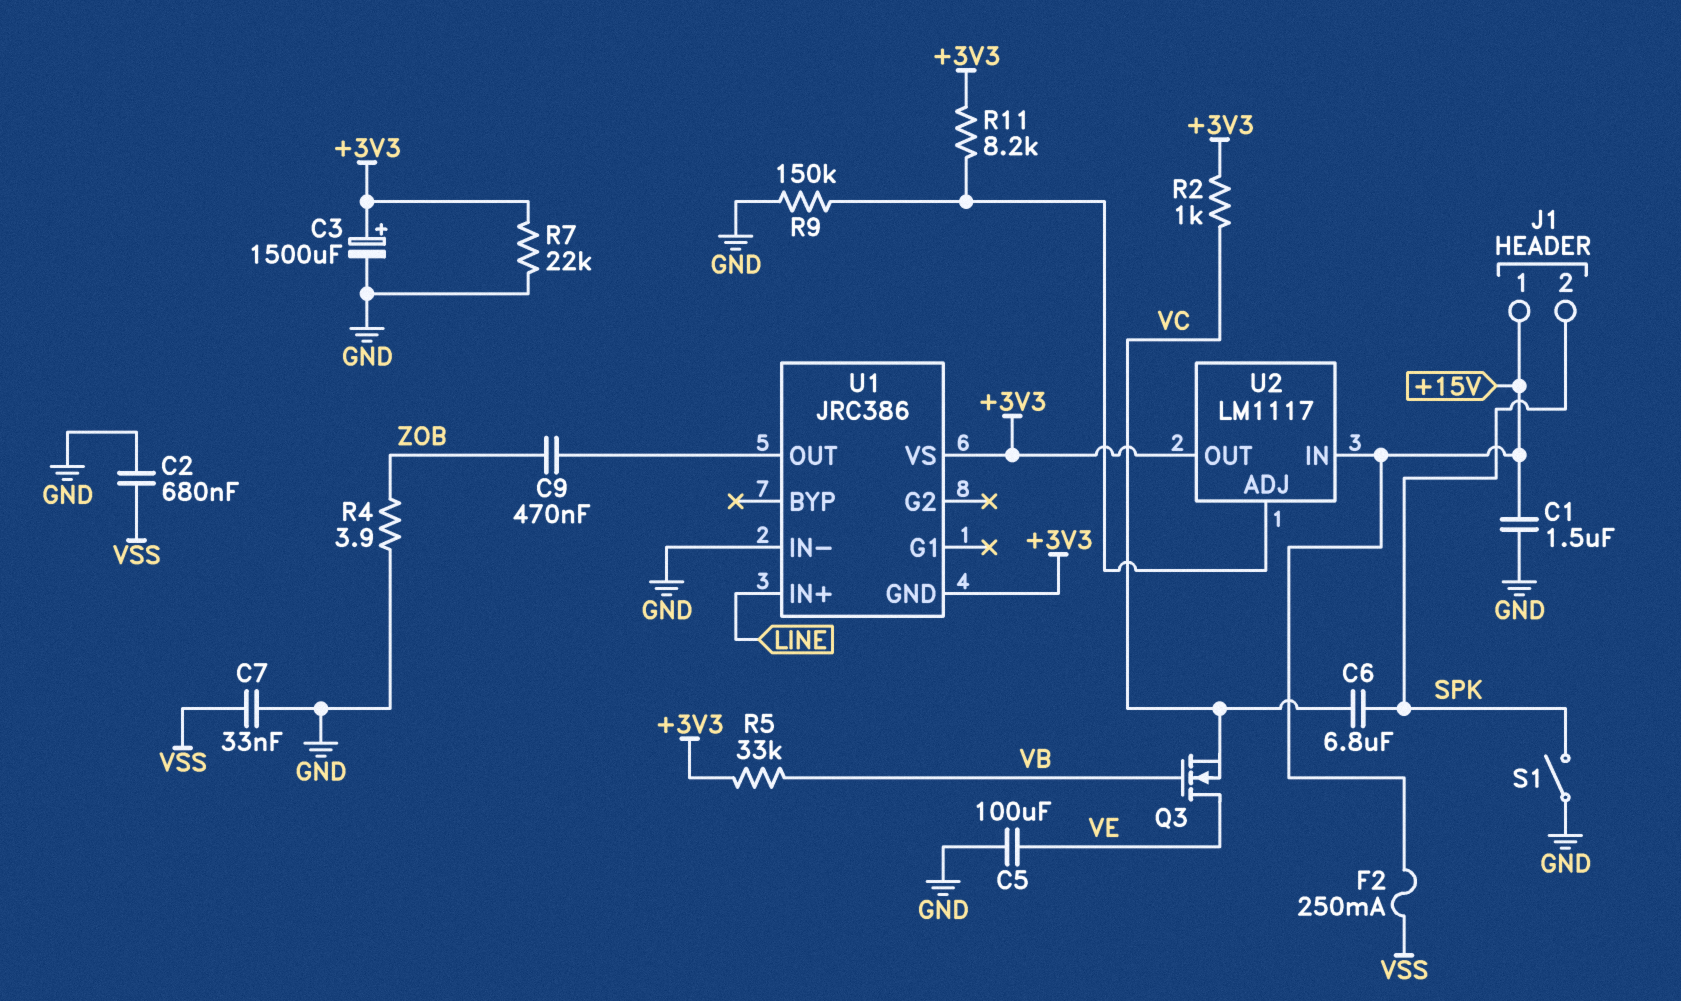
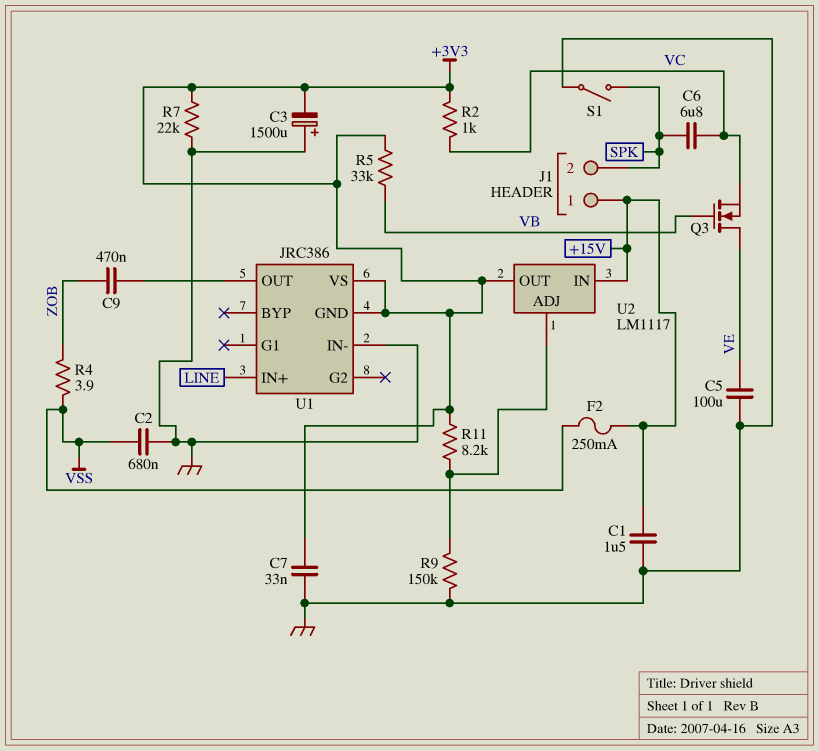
C3: 1500uF (plus +3V3, minus GND) -> 1500uF (plus GND, minus +3V3)
C7: 33nF (GND, VSS) -> 33nF (+3V3, GND)
R4: 3.9 (GND, ZOB) -> 3.9 (VSS, ZOB)

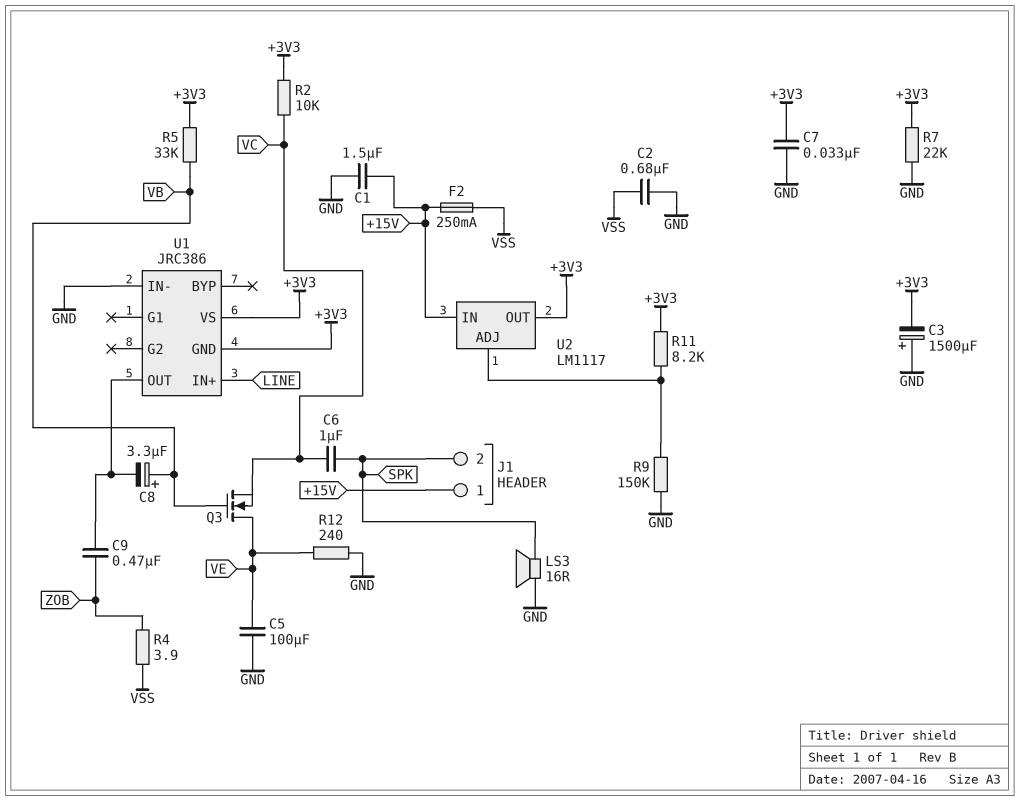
C6: 6.8uF (SPK, VC) -> 1uF (SPK, VC)
C8: none -> 3.3uF (plus VB, minus U1/OUT)
LS3: none -> speaker 16R (GND, SPK)
R2: 1k (+3V3, VC) -> 10k (+3V3, VC)
R12: none -> 240 (GND, VE)
S1: switch (GND, SPK) -> none

